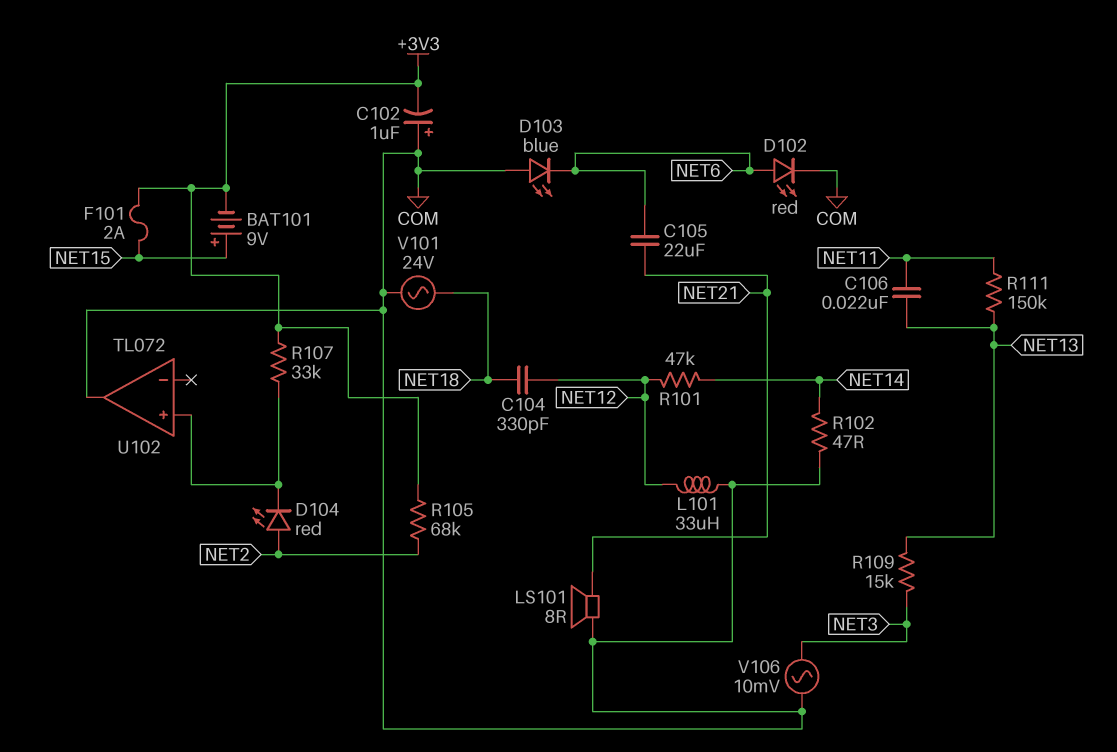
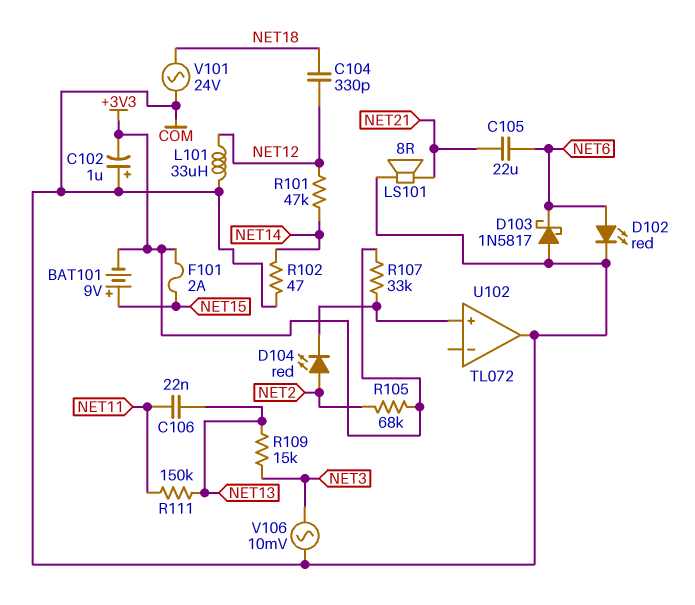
D103: LED blue (A COM, K NET6) -> schottky 1N5817 (A COM, K NET6)

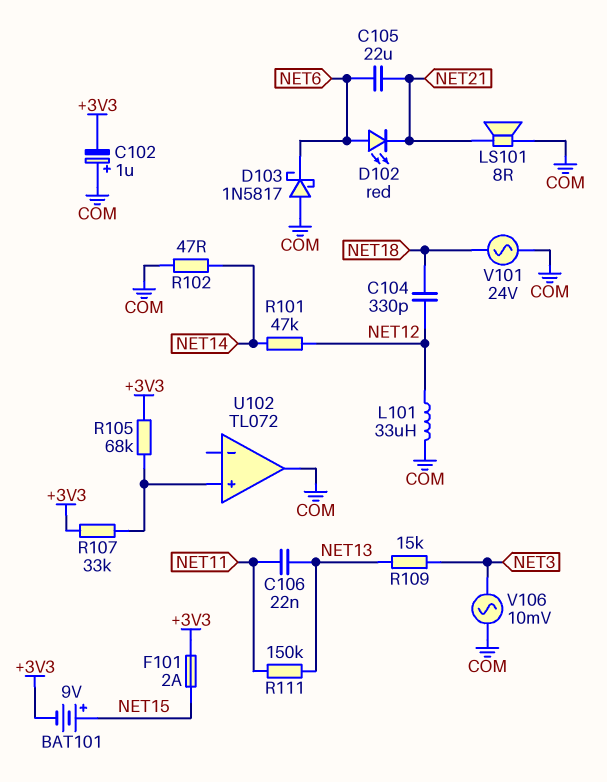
D102: LED red (A NET6, K COM) -> LED red (A NET6, K NET21)
D104: LED red (A NET2, K U102/in+) -> none
R105: 68k (+3V3, NET2) -> 68k (+3V3, U102/in+)

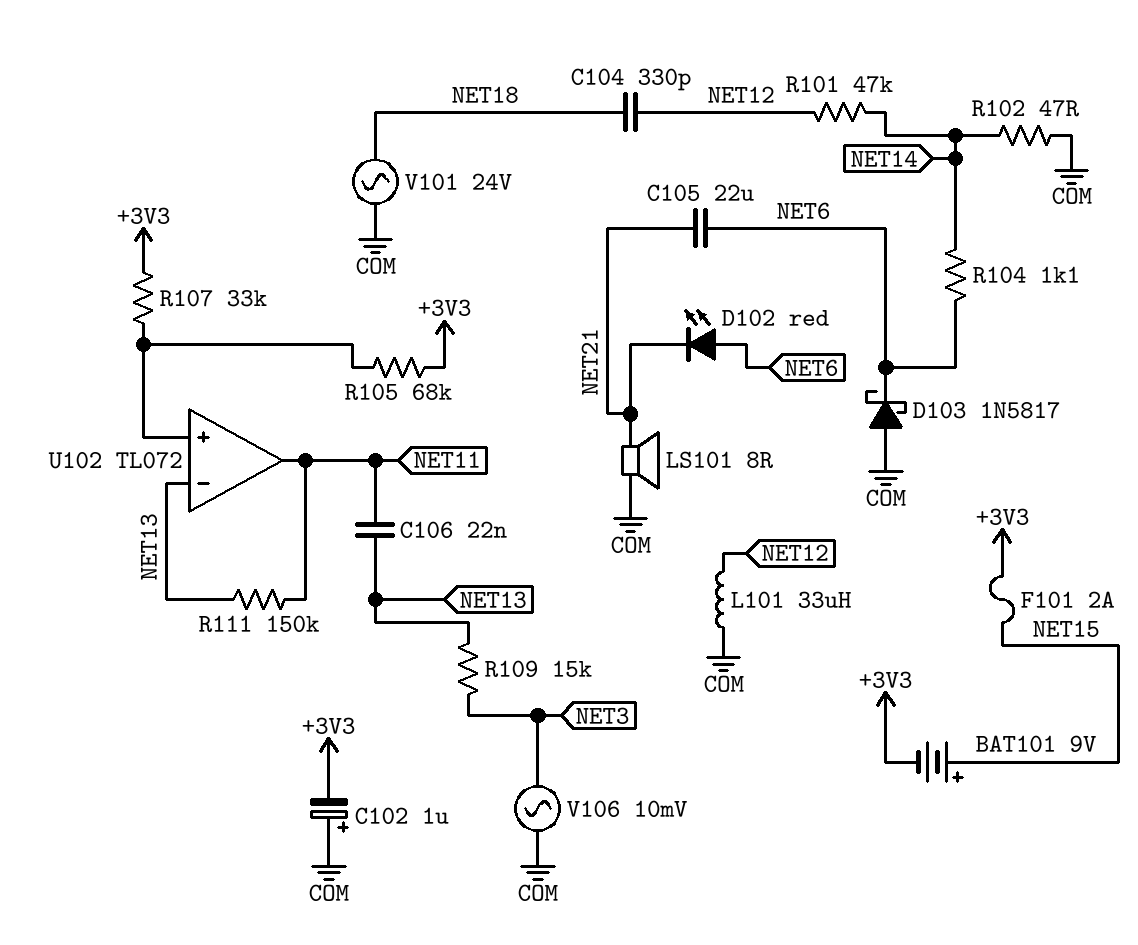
R104: none -> 1.1k (NET6, NET14)
U102 pin in-: none -> NET13
U102 pin out: COM -> NET11

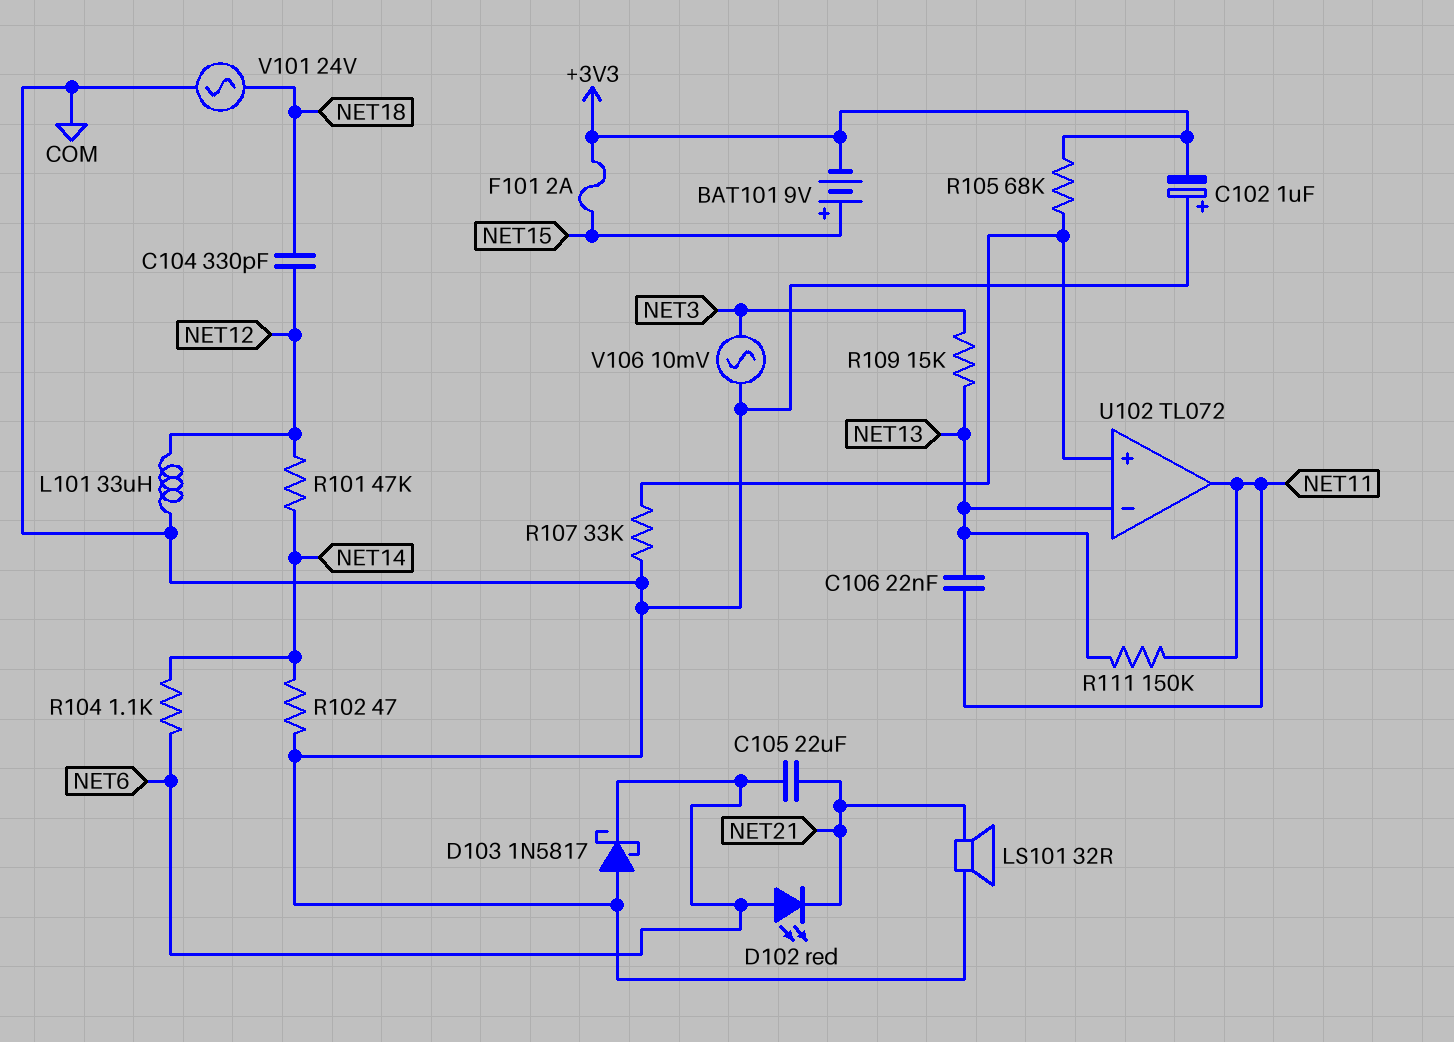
LS101: speaker 8R (COM, NET21) -> speaker 32R (COM, NET21)
R107: 33k (+3V3, U102/in+) -> 33k (COM, U102/in+)

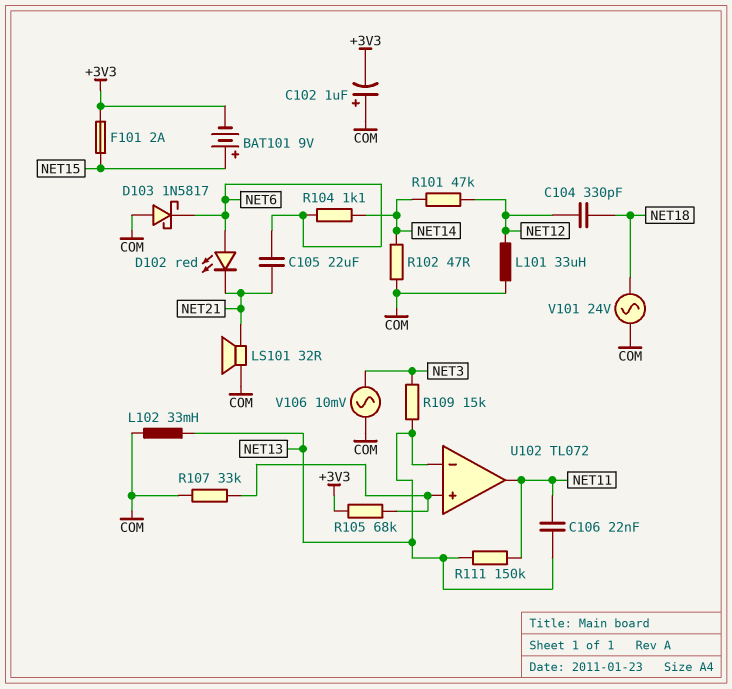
L102: none -> 33mH (COM, NET13)

